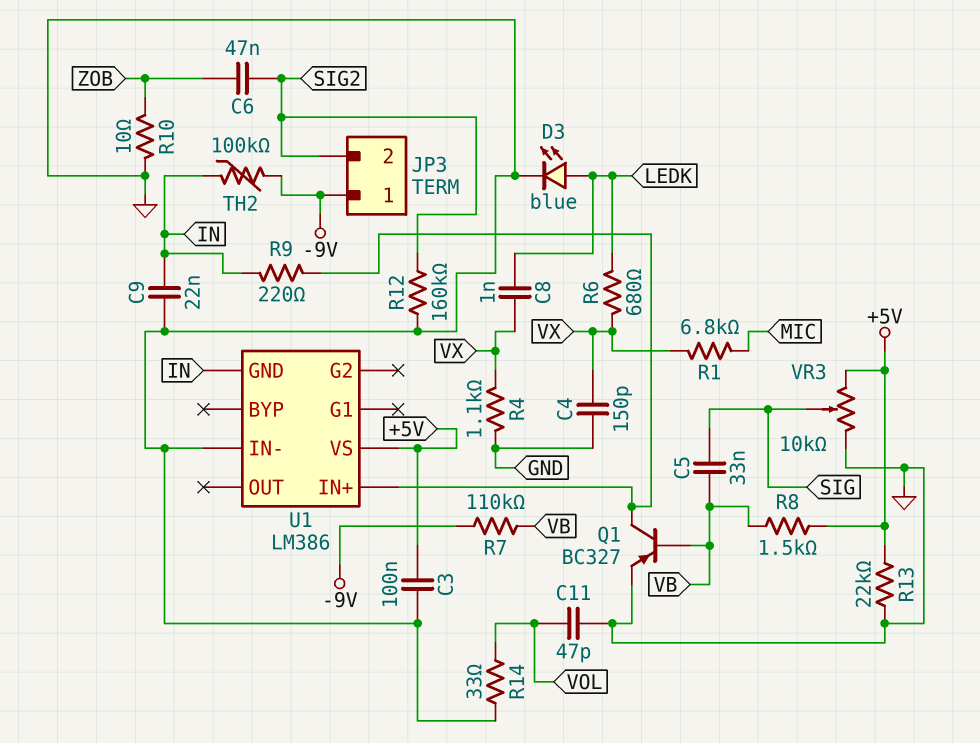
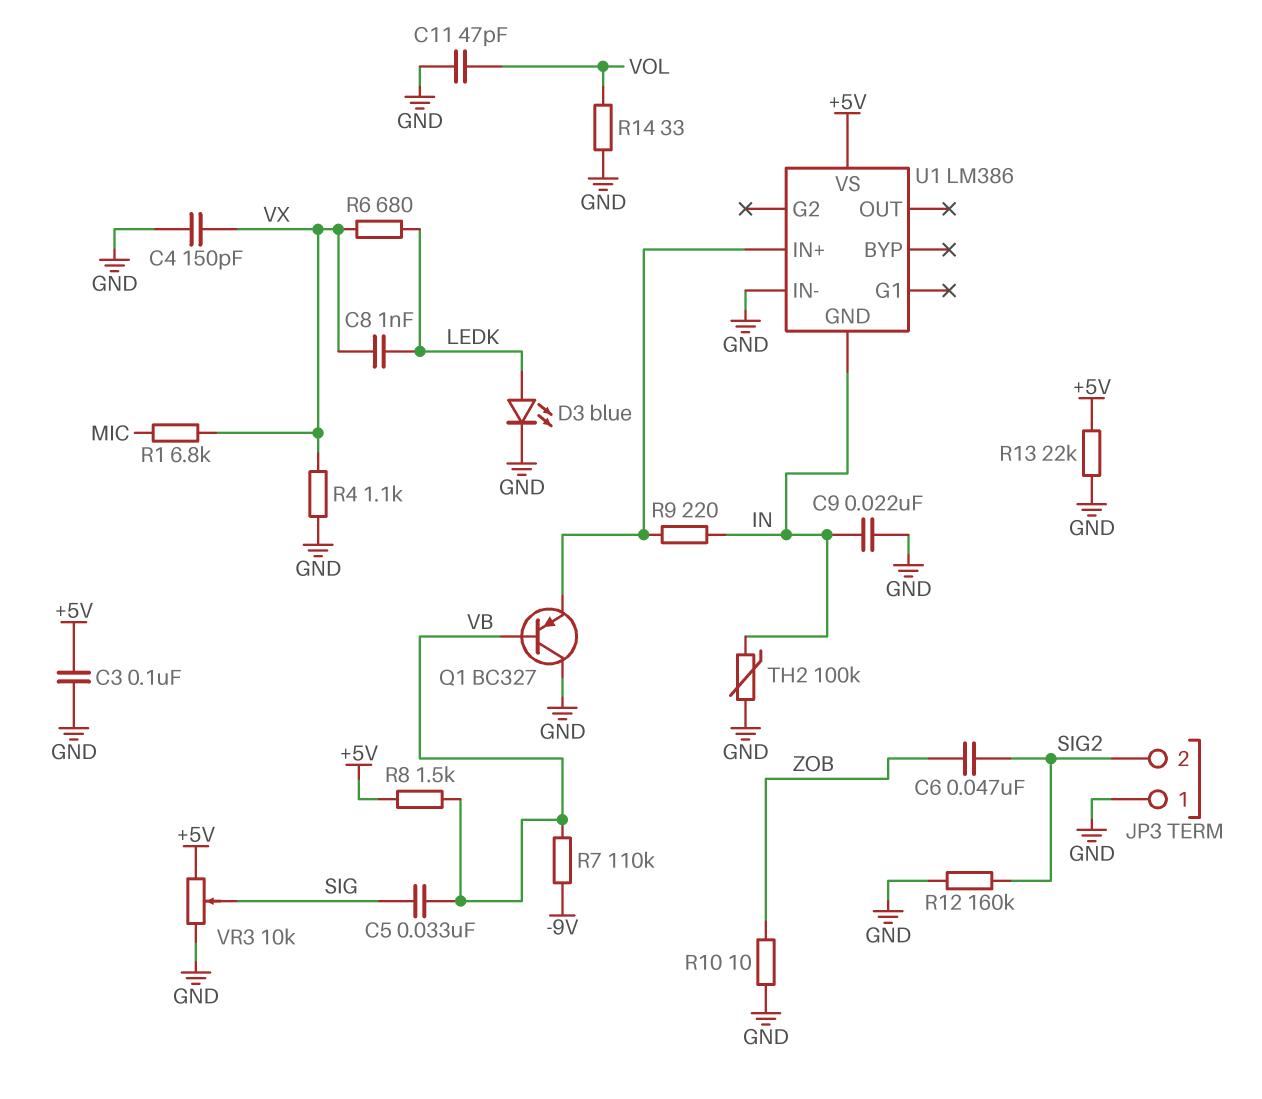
JP3 pin 1: -9V -> GND
Q1: PNP BC327 (B VB, C U1/IN+, E GND) -> PNP BC327 (B VB, C GND, E U1/IN+)
TH2: 100k (-9V, IN) -> 100k (GND, IN)

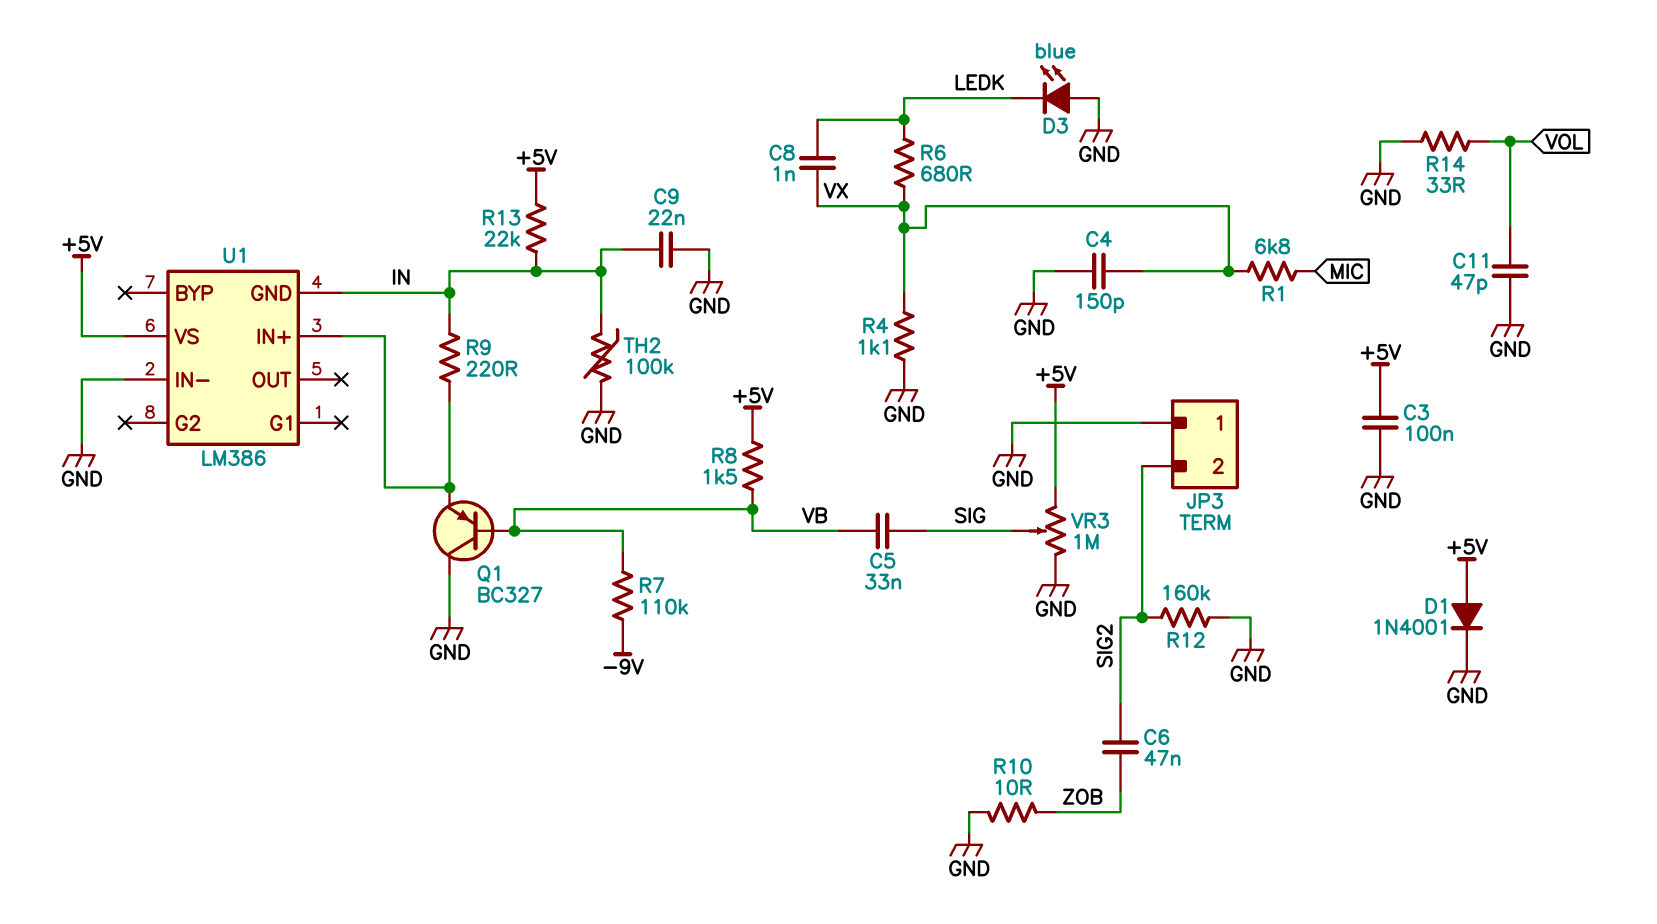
D1: none -> diode 1N4001 (A +5V, K GND)
D3: LED blue (A LEDK, K GND) -> LED blue (A GND, K LEDK)
R13: 22k (+5V, GND) -> 22k (+5V, IN)
VR3: 10k (+5V, GND, wiper SIG) -> 1M (+5V, GND, wiper SIG)

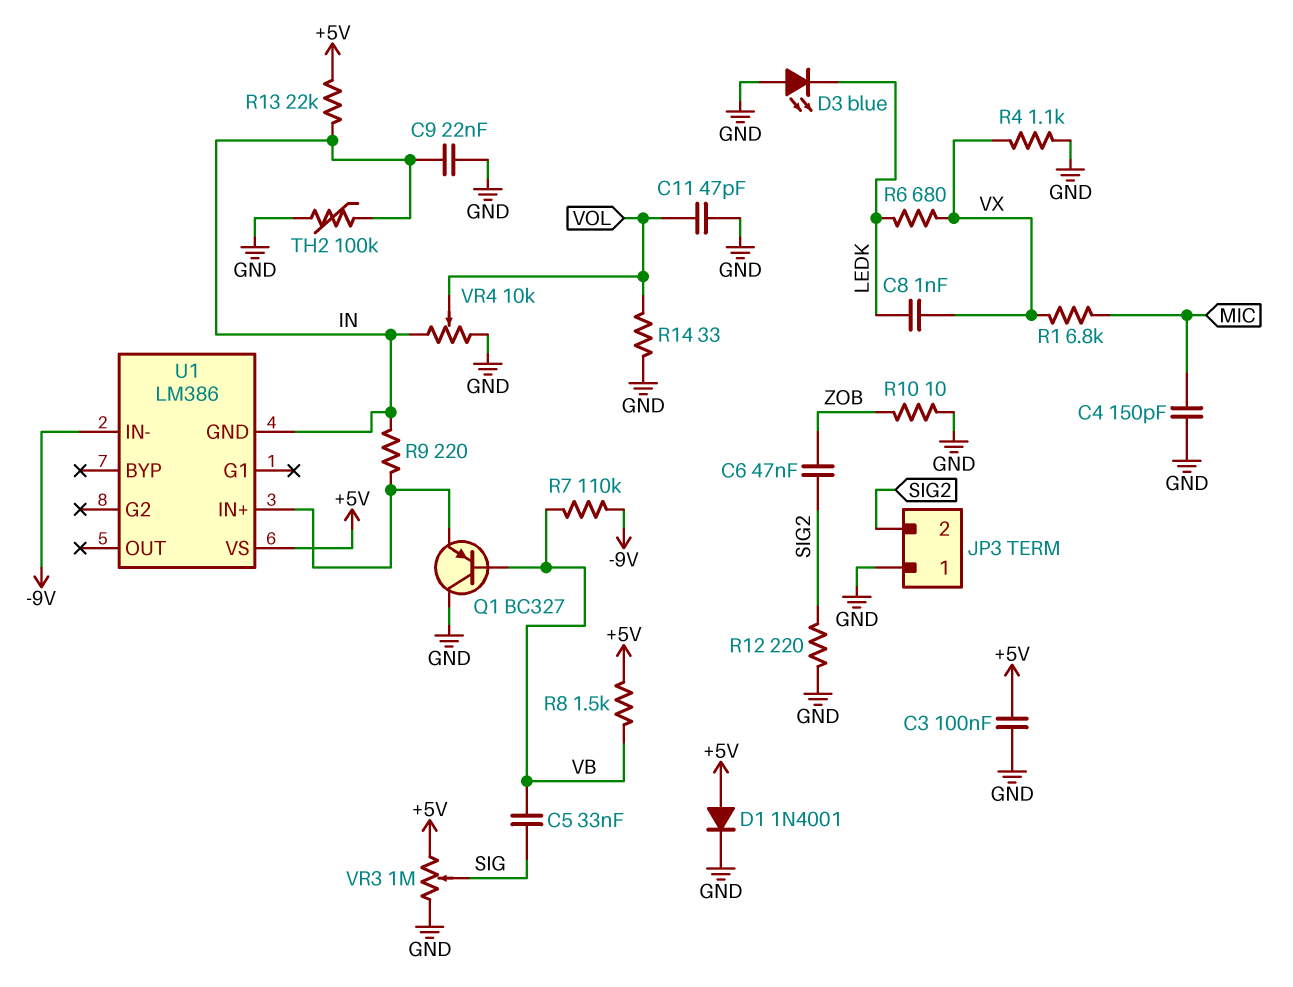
C4: 150pF (GND, VX) -> 150pF (GND, MIC)
R12: 160k (GND, SIG2) -> 220 (GND, SIG2)
U1 pin IN-: GND -> -9V
VR4: none -> 10k (GND, IN, wiper VOL)

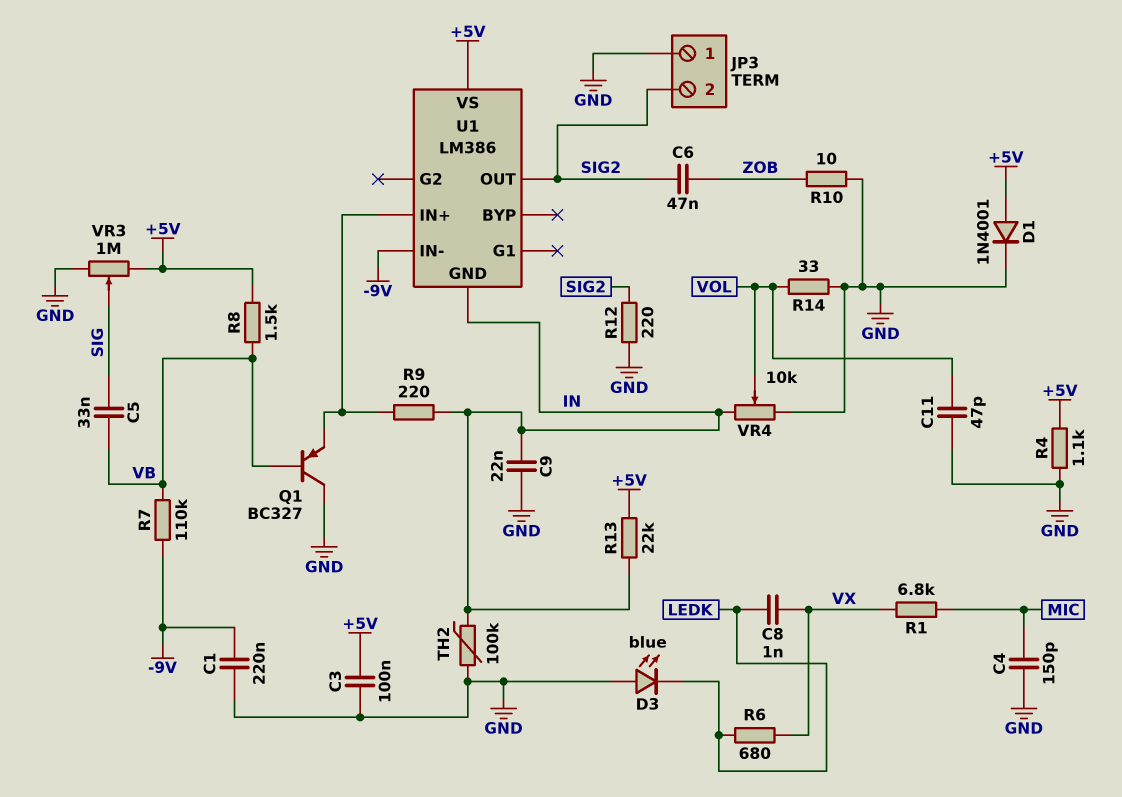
C1: none -> 220nF (-9V, GND)
R4: 1.1k (GND, VX) -> 1.1k (+5V, GND)
U1 pin OUT: none -> SIG2

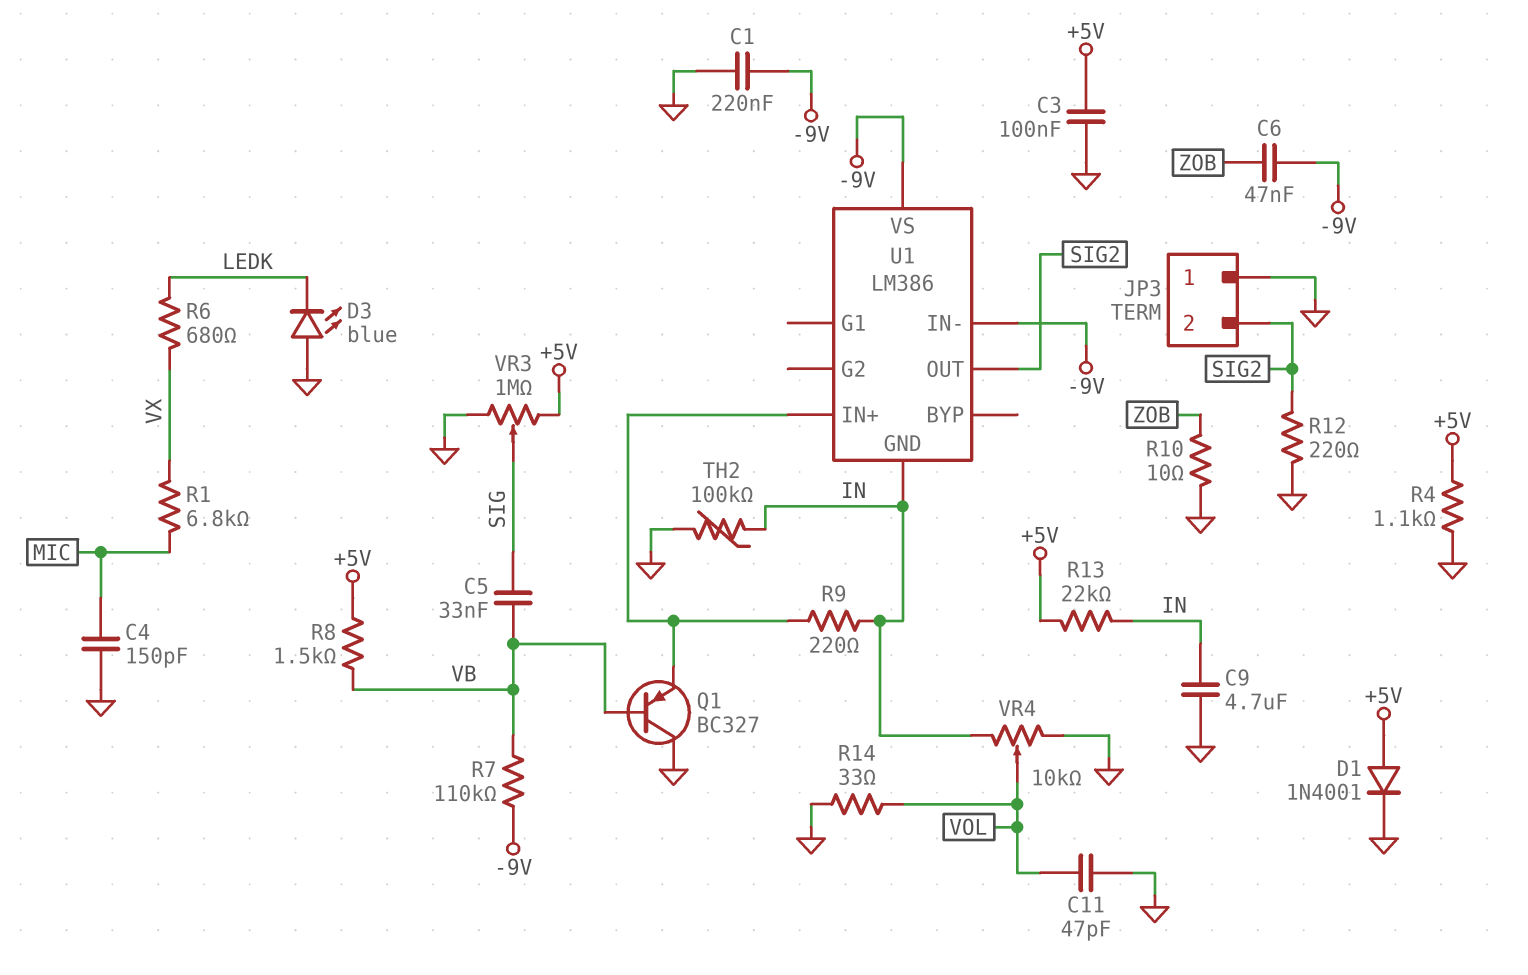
C6: 47nF (SIG2, ZOB) -> 47nF (-9V, ZOB)
C8: 1nF (LEDK, VX) -> none
C9: 22nF (GND, IN) -> 4.7uF (GND, IN)
U1 pin VS: +5V -> -9V

